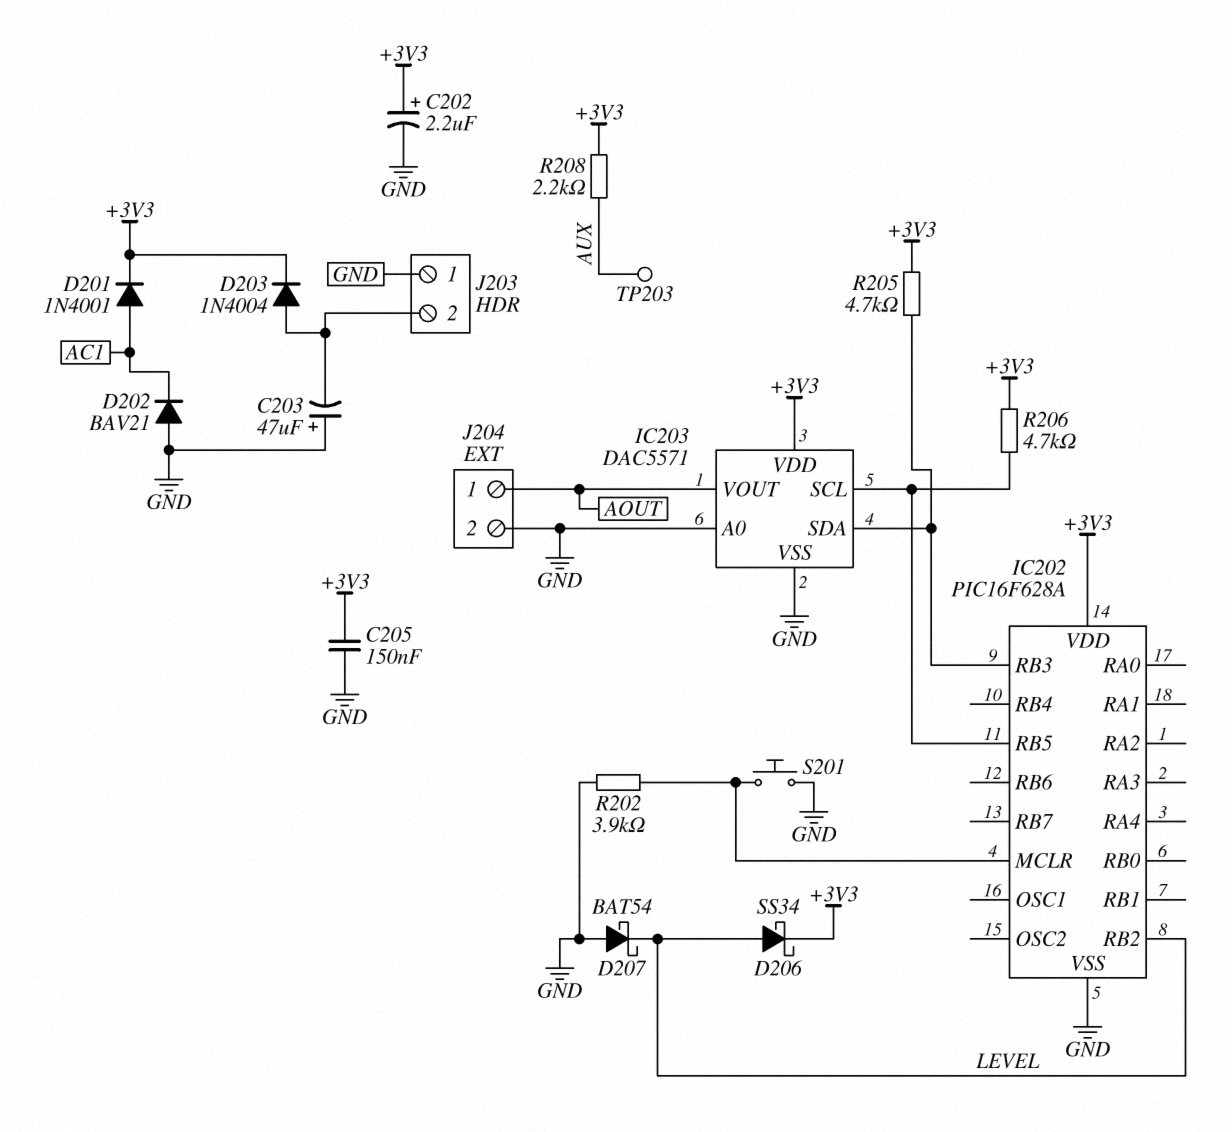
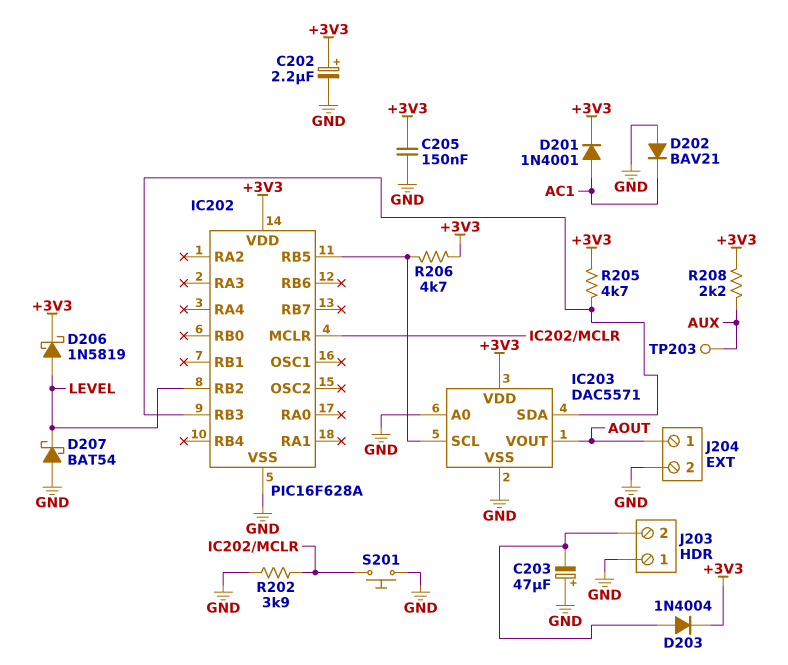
D206: schottky SS34 (A LEVEL, K +3V3) -> schottky 1N5819 (A LEVEL, K +3V3)

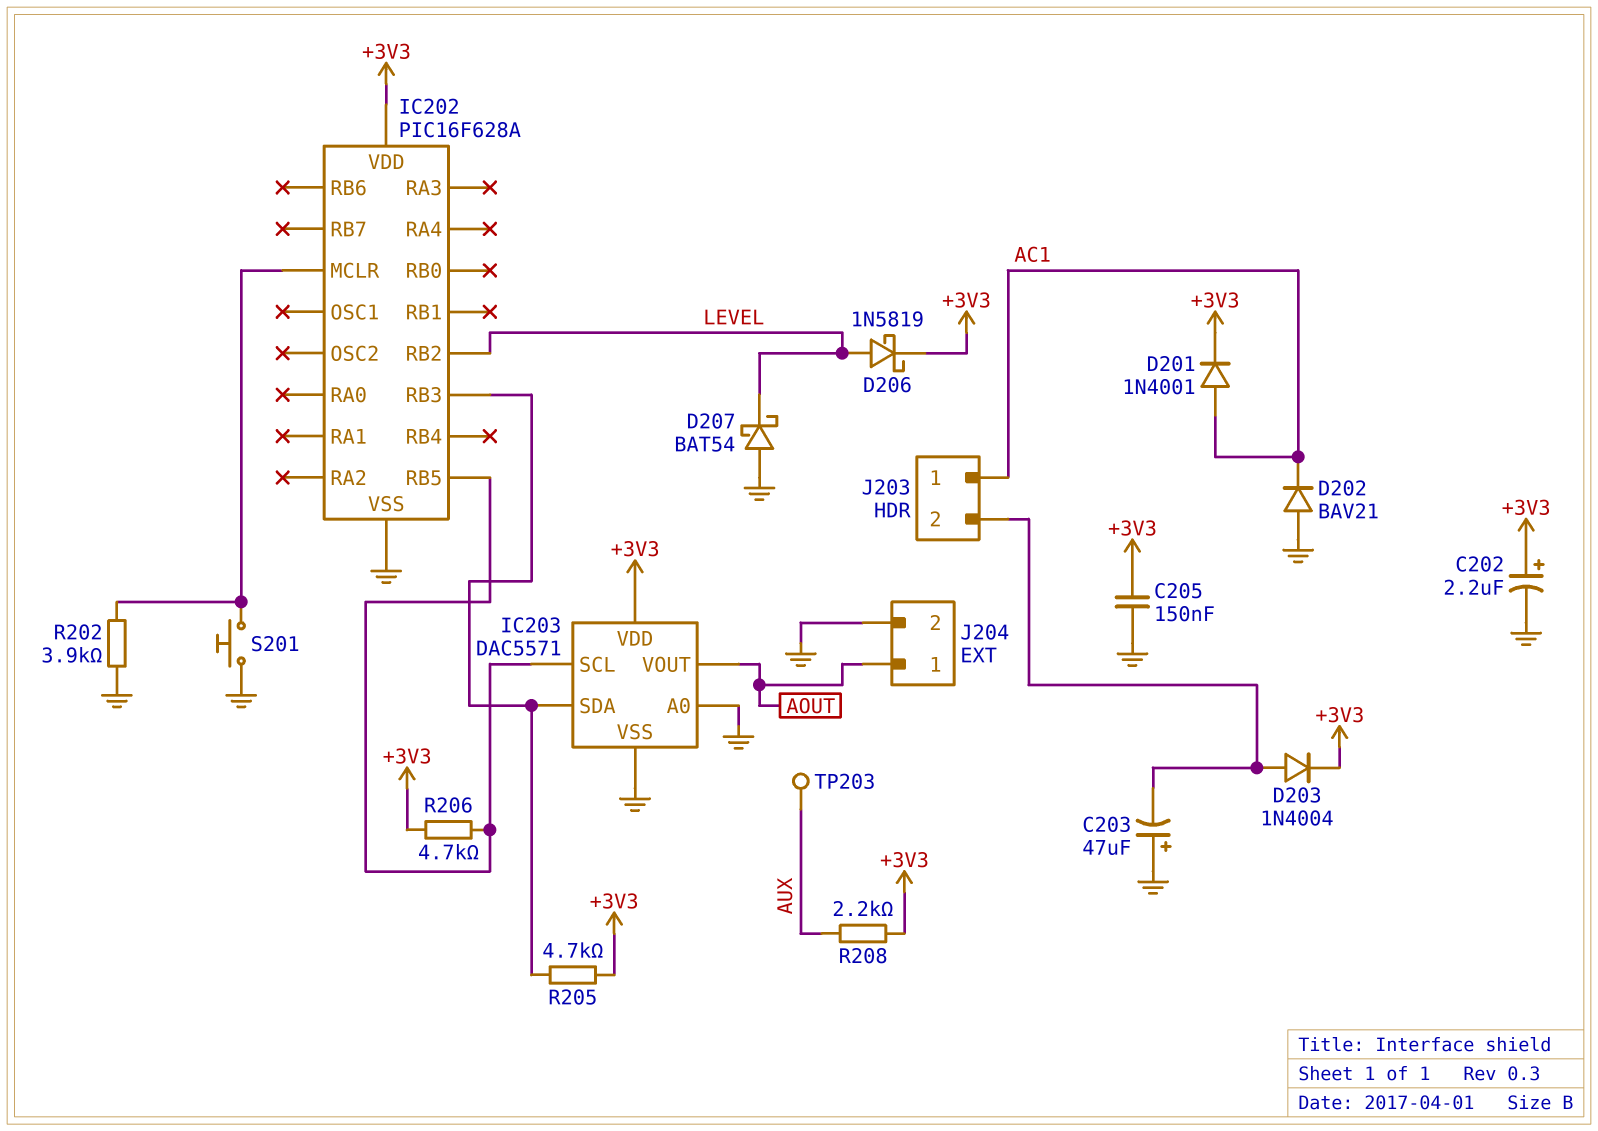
J203 pin 1: GND -> AC1

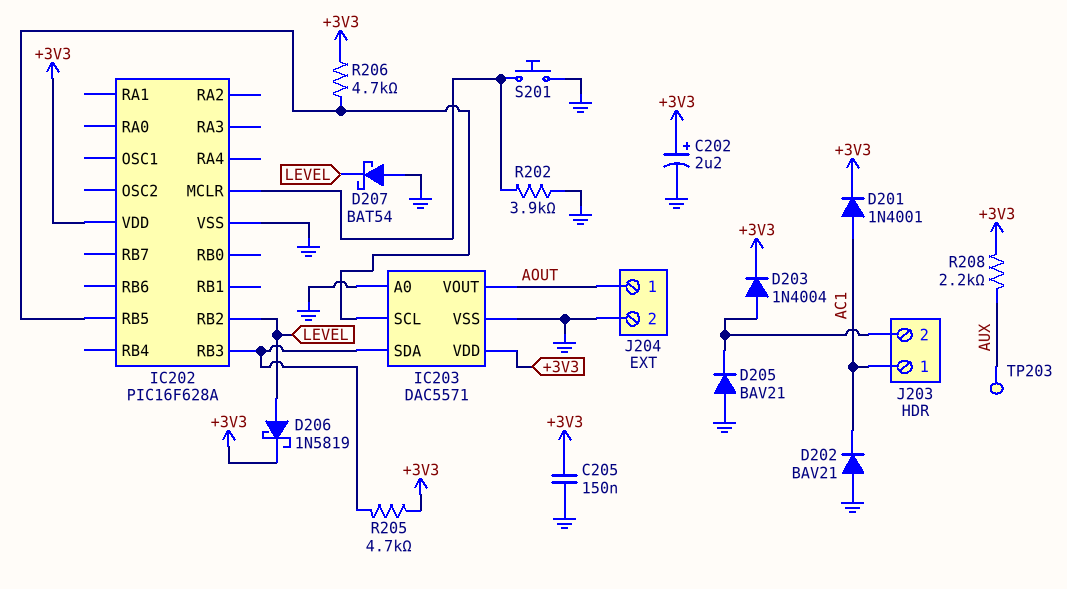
C203: 47uF (plus GND, minus J203/2) -> none
D205: none -> diode BAV21 (A GND, K J203/2)

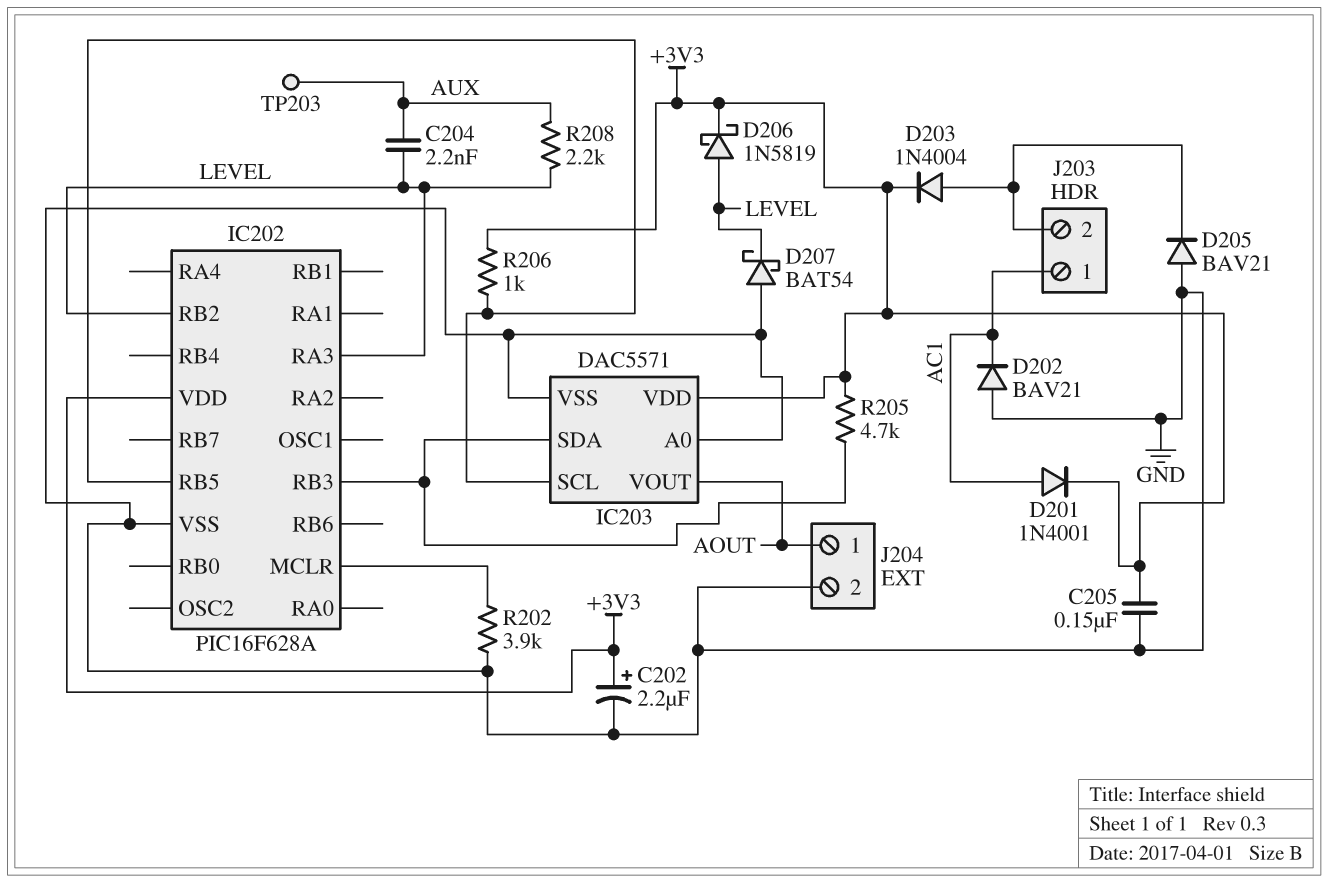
C204: none -> 2.2nF (AUX, LEVEL)
IC202 pin RA3: none -> LEVEL
R206: 4.7k (+3V3, IC202/RB5) -> 1k (+3V3, IC202/RB5)
R208: 2.2k (+3V3, AUX) -> 2.2k (AUX, LEVEL)
S201: button (GND, IC202/MCLR) -> none

